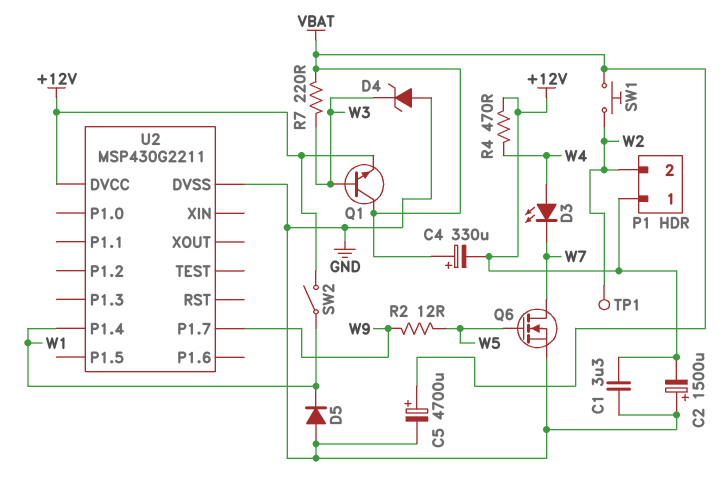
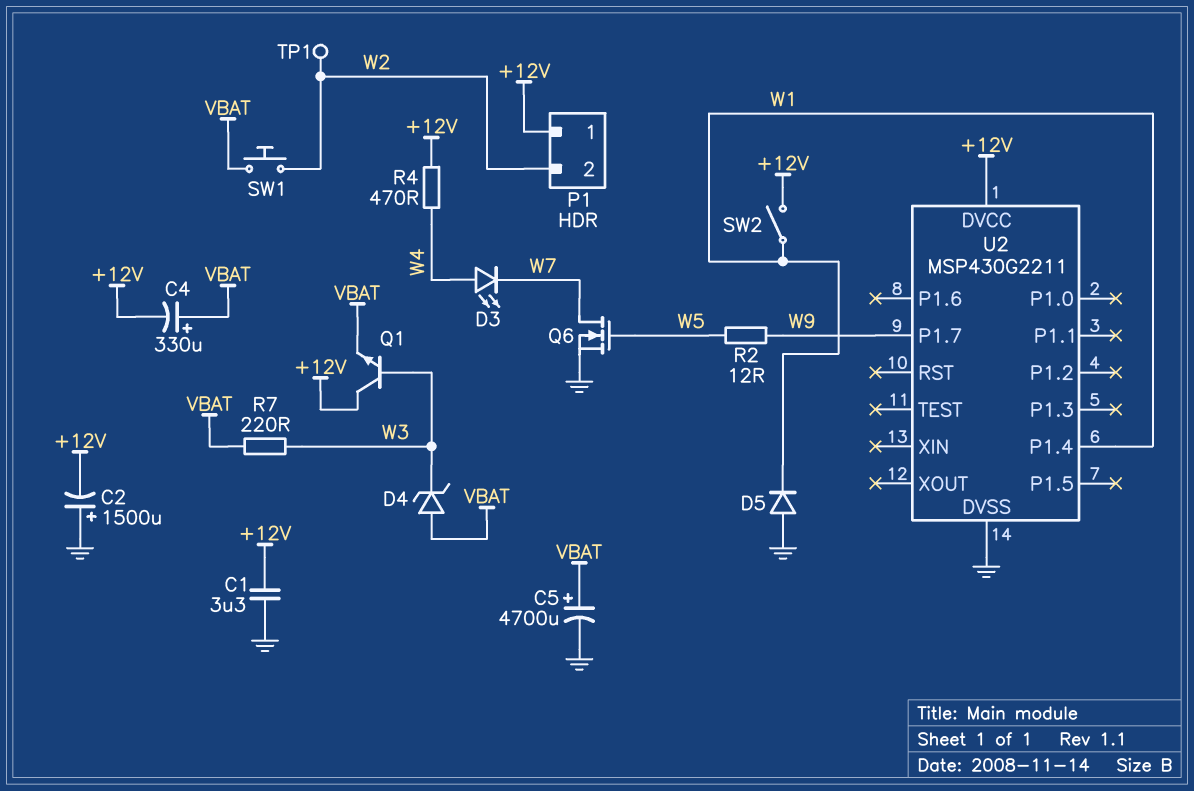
D4: zener (A GND, K W3) -> zener (A VBAT, K W3)
Q1: NPN (B W3, C VBAT, E +12V) -> NPN (B W3, C +12V, E VBAT)

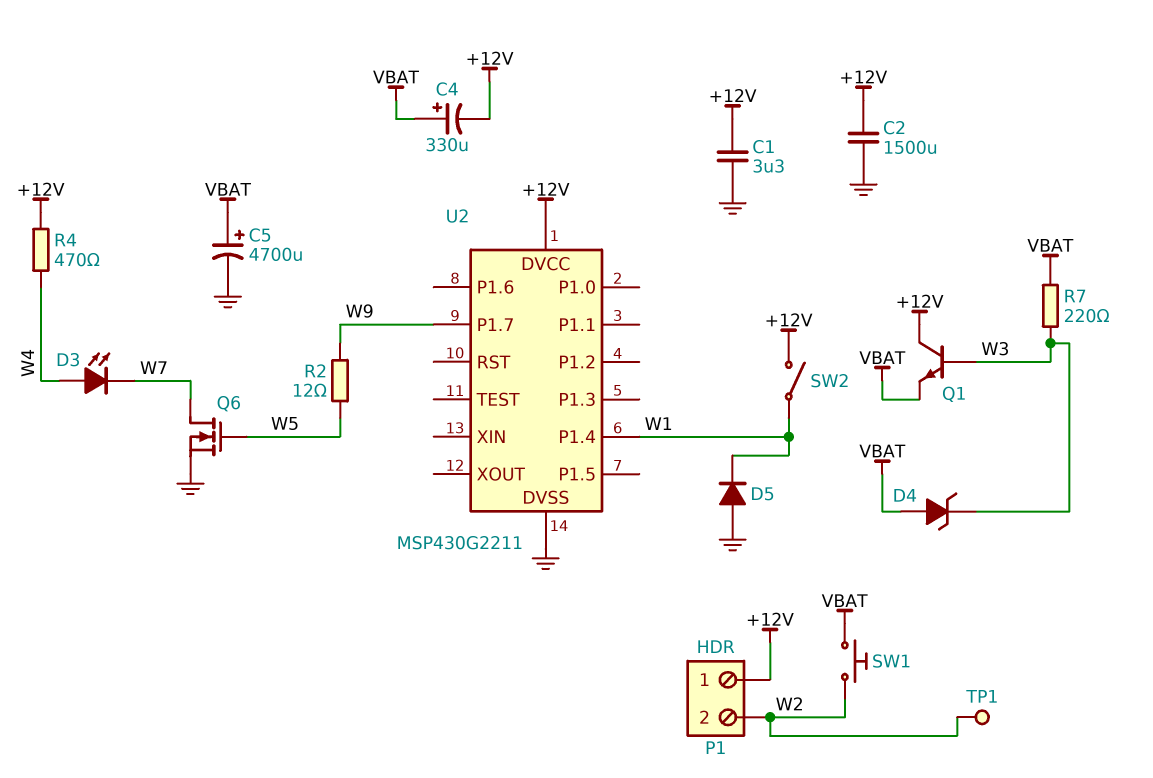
C2: 1500uF (plus GND, minus +12V) -> 1500uF (+12V, GND)

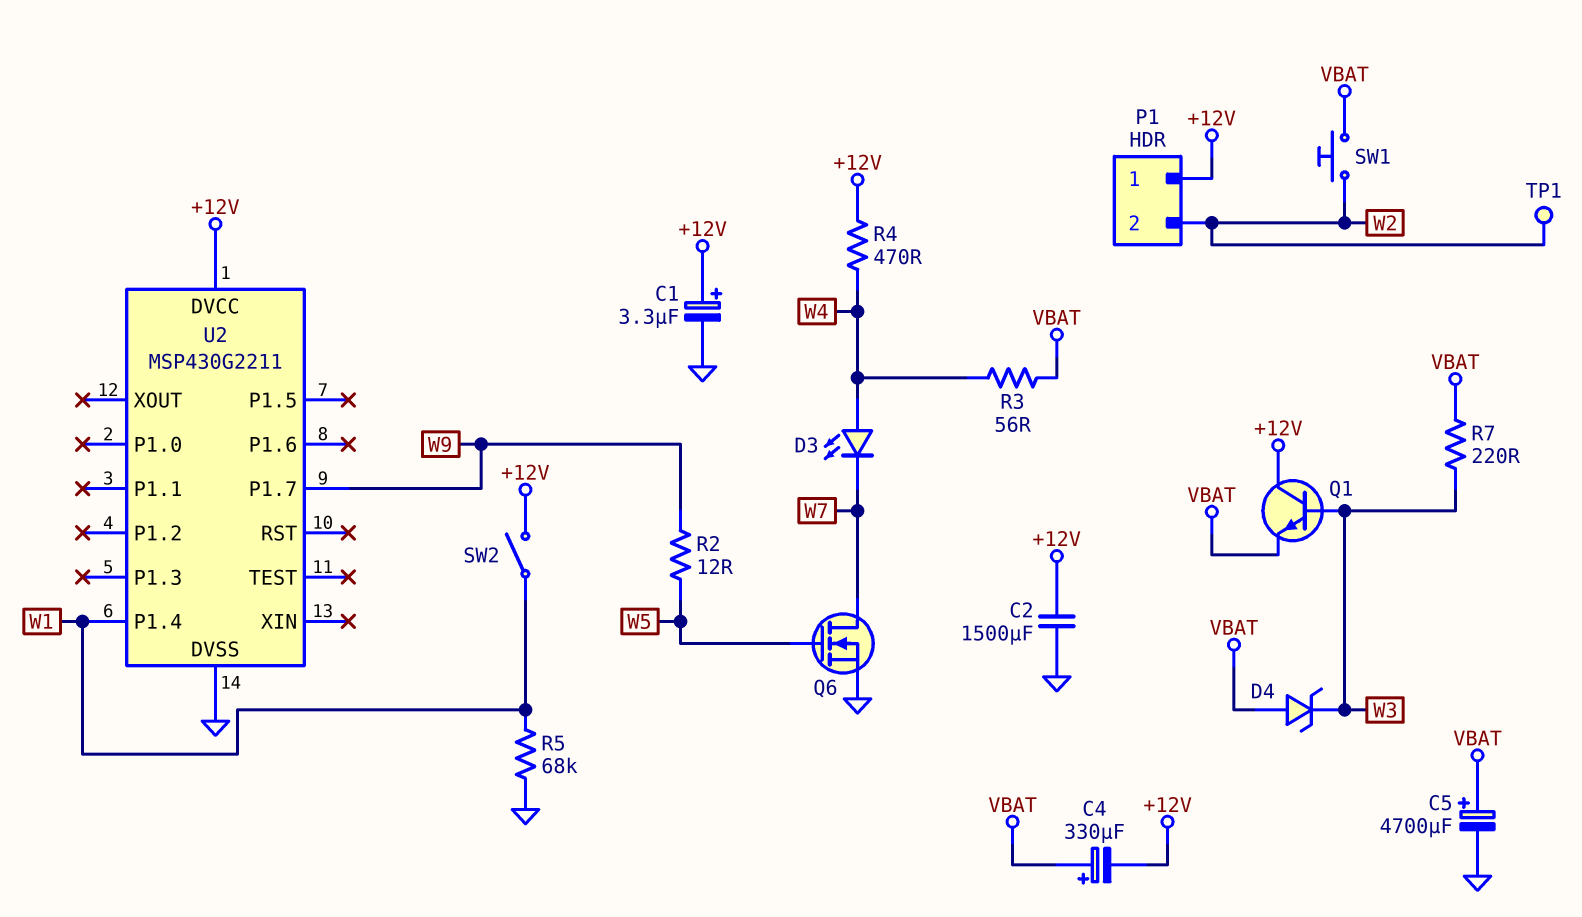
C1: 3.3uF (+12V, GND) -> 3.3uF (plus +12V, minus GND)
D5: diode (A GND, K W1) -> none
R3: none -> 56 (VBAT, W4)
R5: none -> 68k (GND, W1)

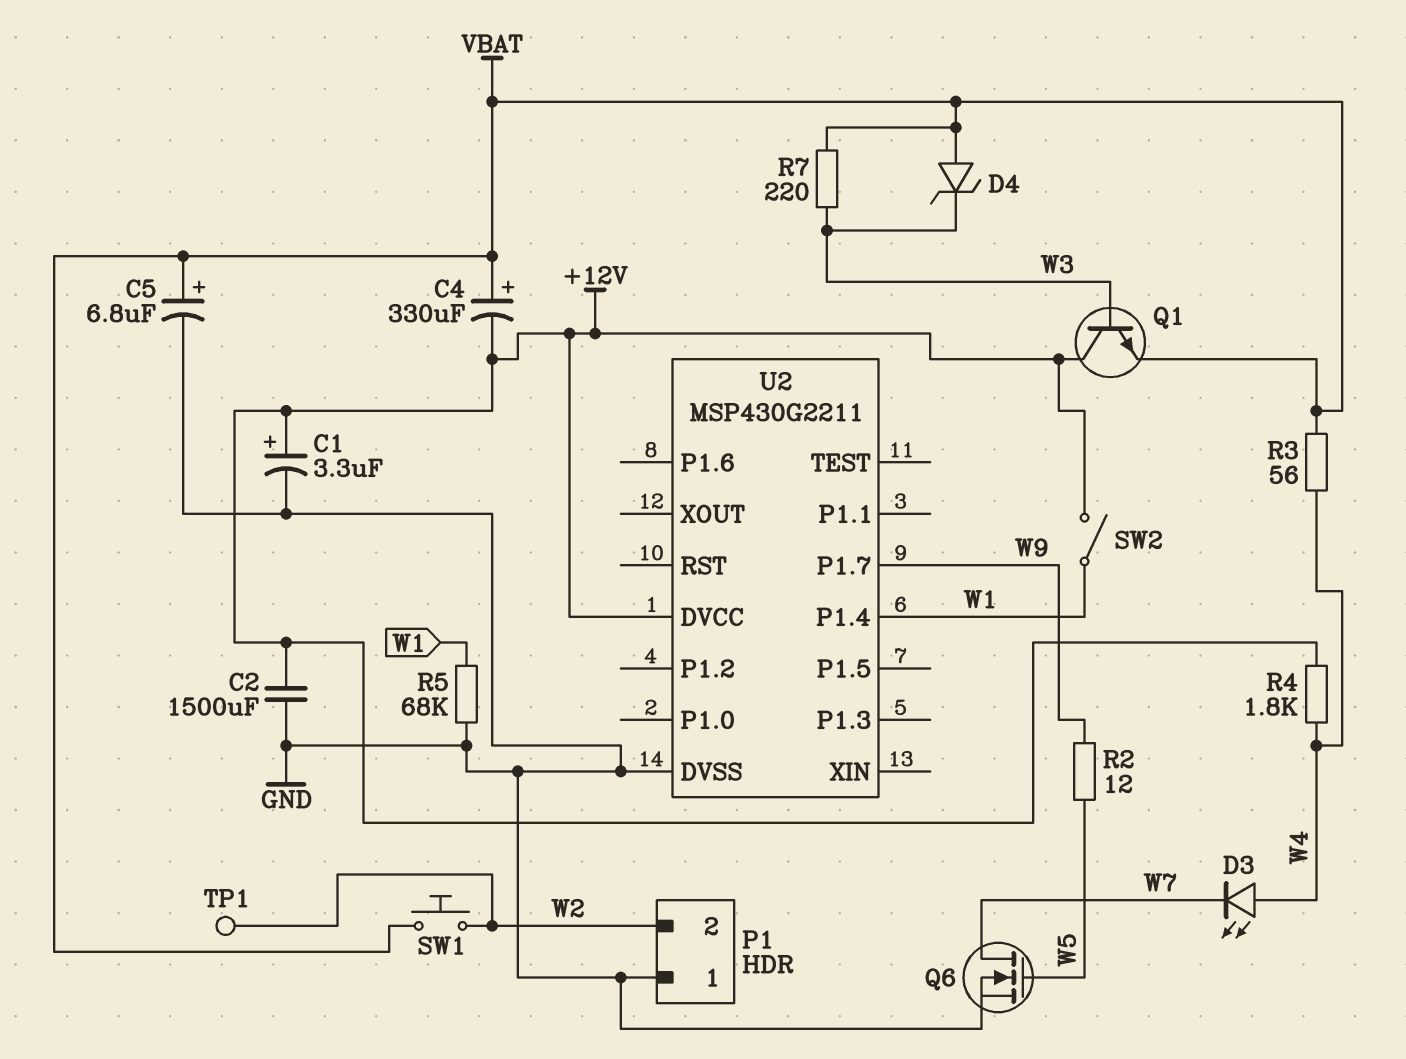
C5: 4700uF (plus VBAT, minus GND) -> 6.8uF (plus VBAT, minus GND)
P1 pin 1: +12V -> GND
R4: 470 (+12V, W4) -> 1.8k (+12V, W4)

